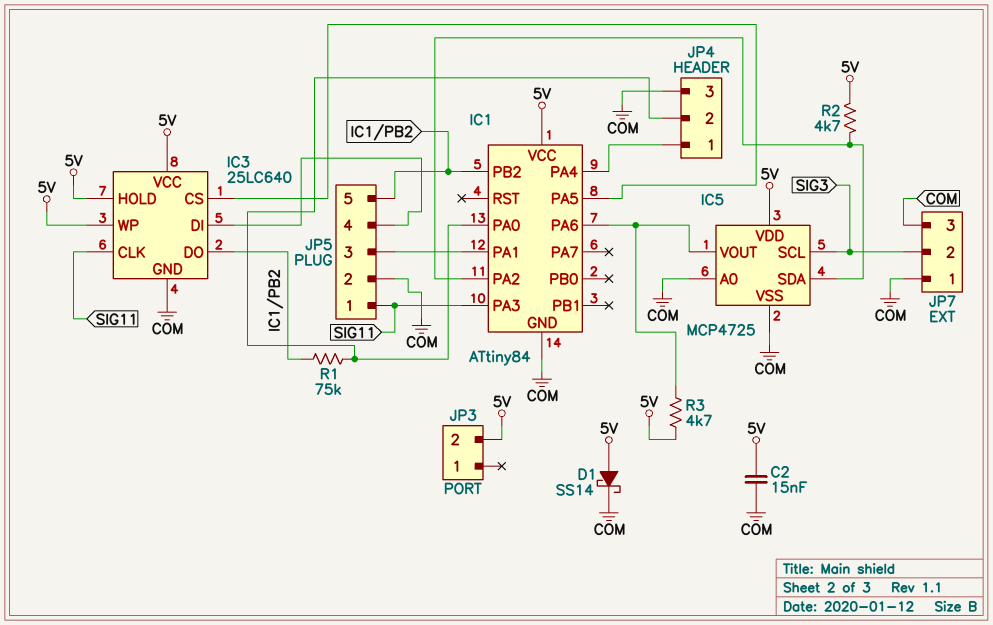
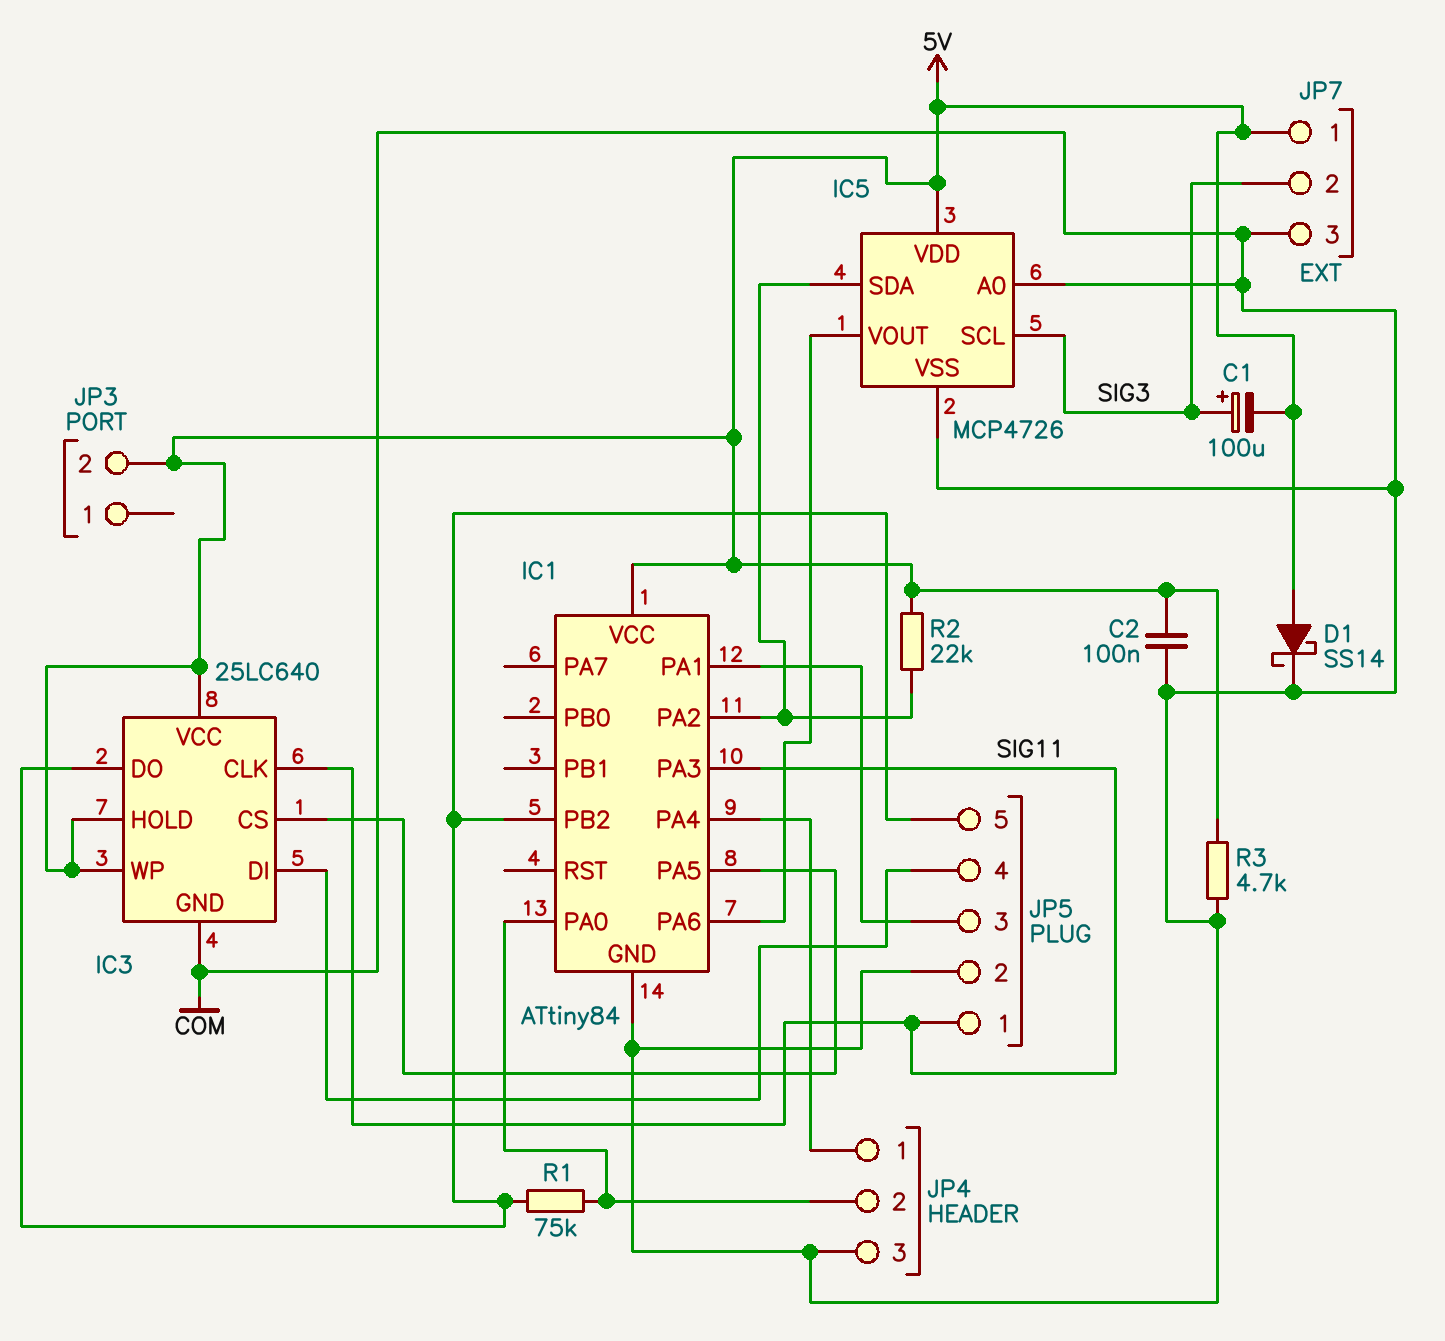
C1: none -> 100uF (plus SIG3, minus 5V)
C2: 15nF (5V, COM) -> 100nF (5V, COM)
IC5: MCP4725 -> MCP4726
JP7 pin 1: COM -> 5V
R2: 4.7k (5V, IC1/PA2) -> 22k (5V, IC1/PA2)
R3: 4.7k (5V, IC1/PA6) -> 4.7k (5V, COM)

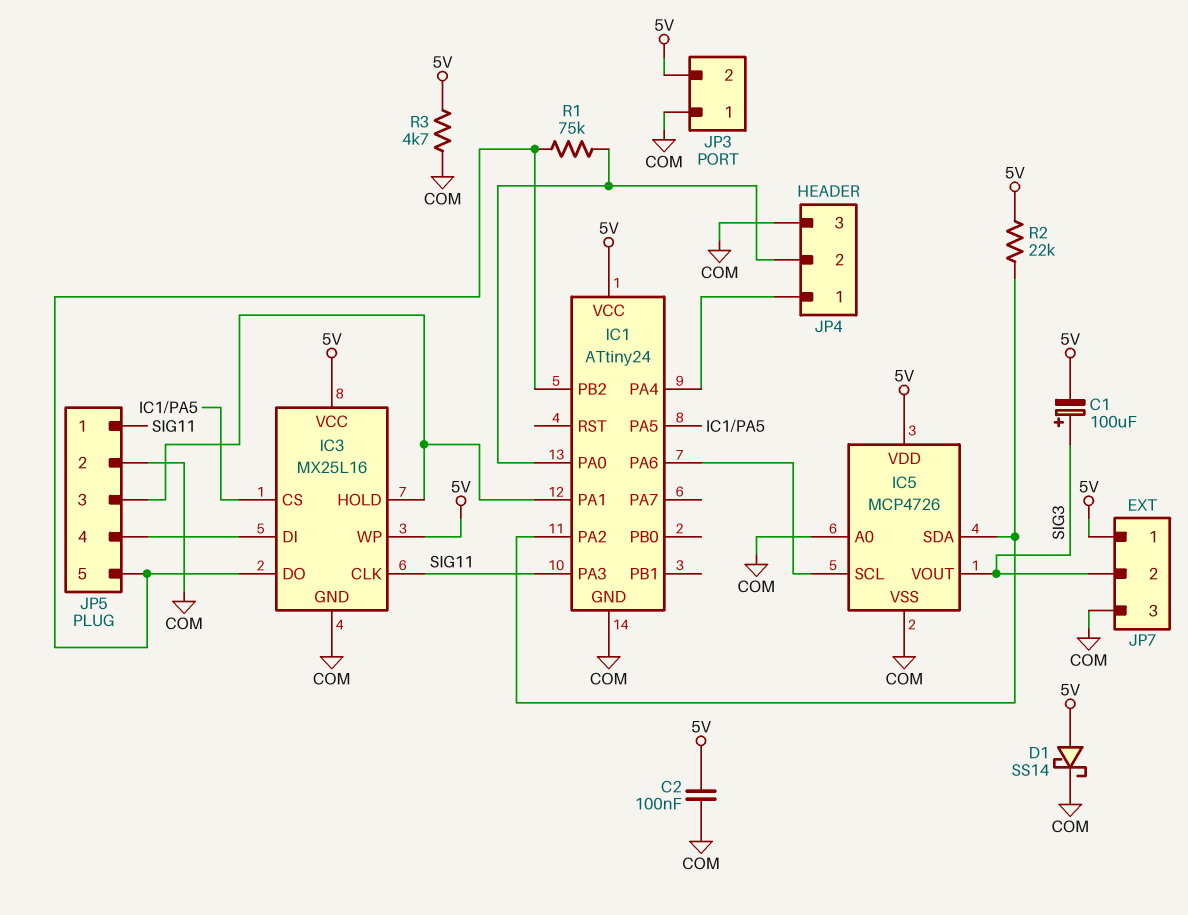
IC1: ATtiny84 -> ATtiny24
IC3: 25LC640 -> MX25L16
IC3 pin HOLD: 5V -> IC1/PA1
IC5 pin SCL: SIG3 -> IC1/PA6
IC5 pin VOUT: IC1/PA6 -> SIG3
JP3 pin 1: none -> COM

